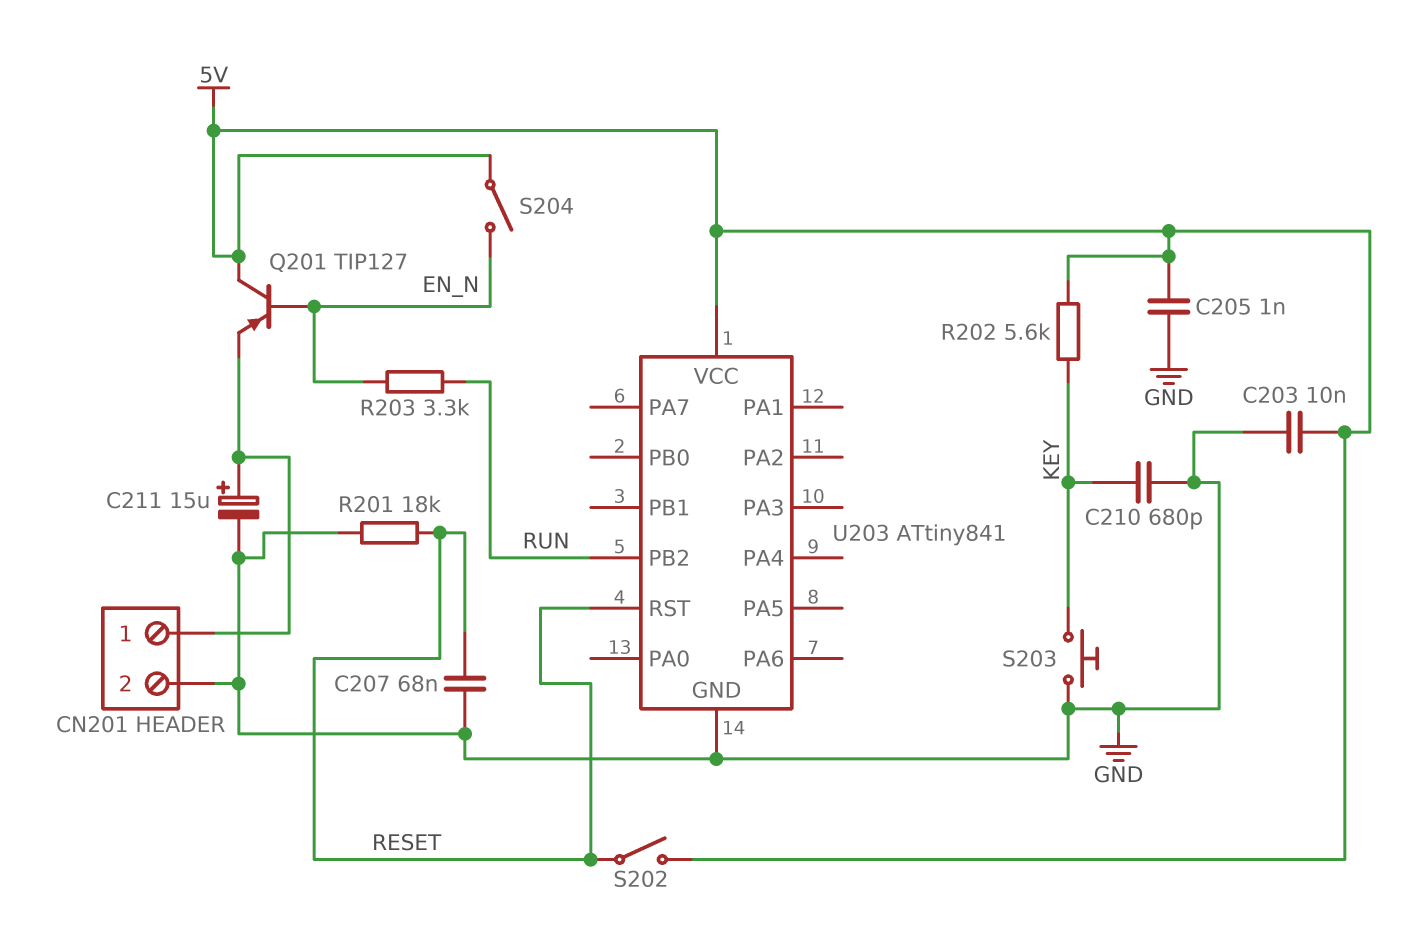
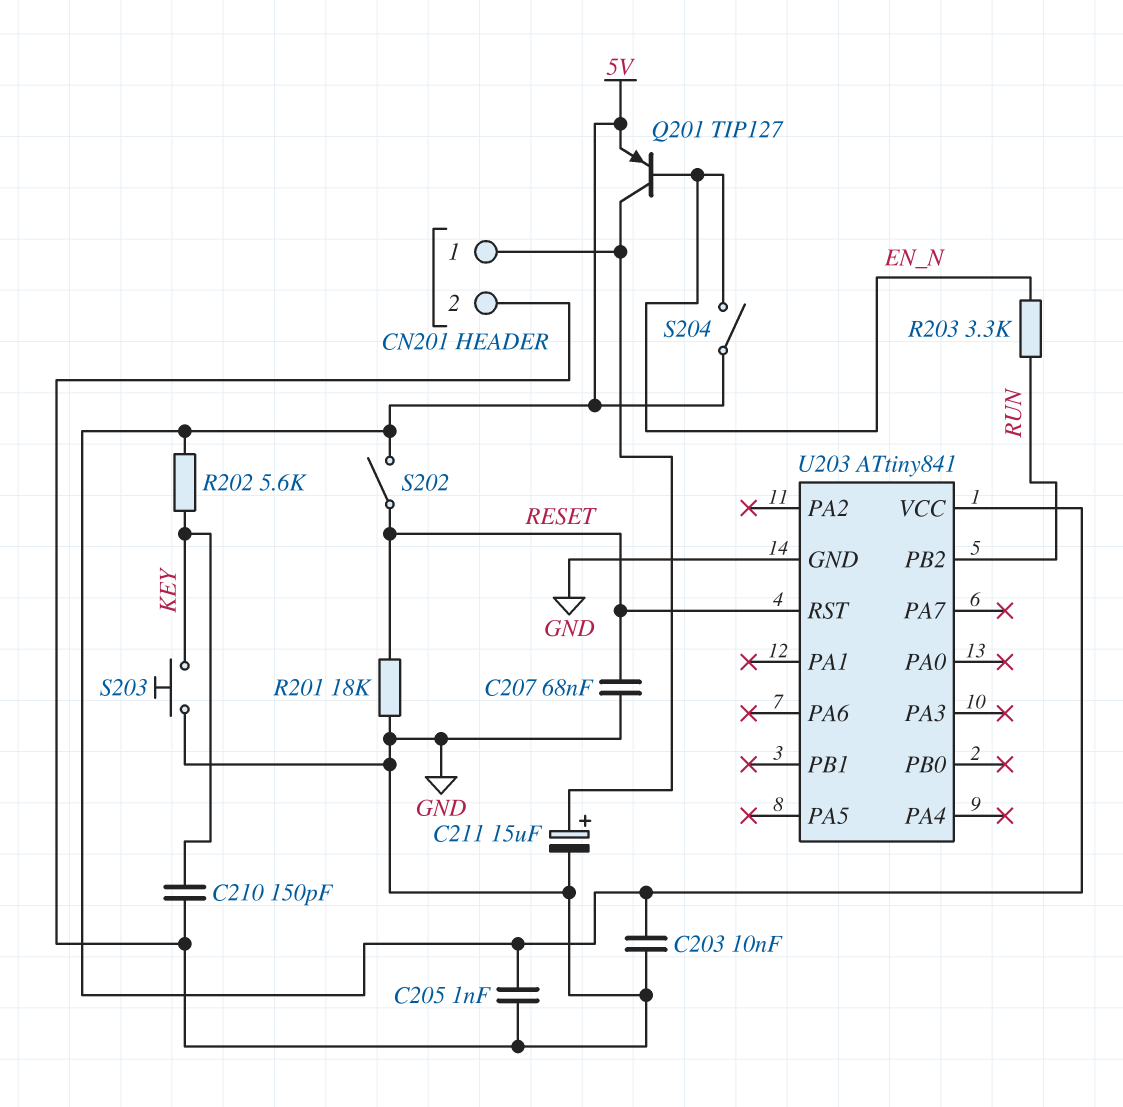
C210: 680pF (GND, KEY) -> 150pF (GND, KEY)
Q201: PNP TIP127 (B EN_N, C 5V, E CN201/1) -> PNP TIP127 (B EN_N, C CN201/1, E 5V)

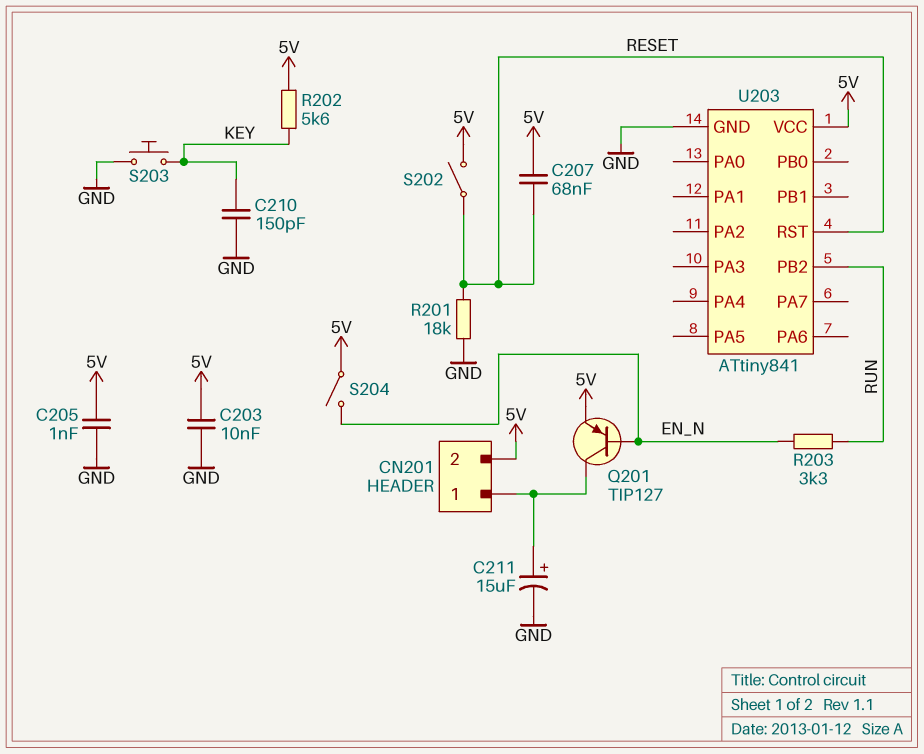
C207: 68nF (GND, RESET) -> 68nF (5V, RESET)
CN201 pin 2: GND -> 5V

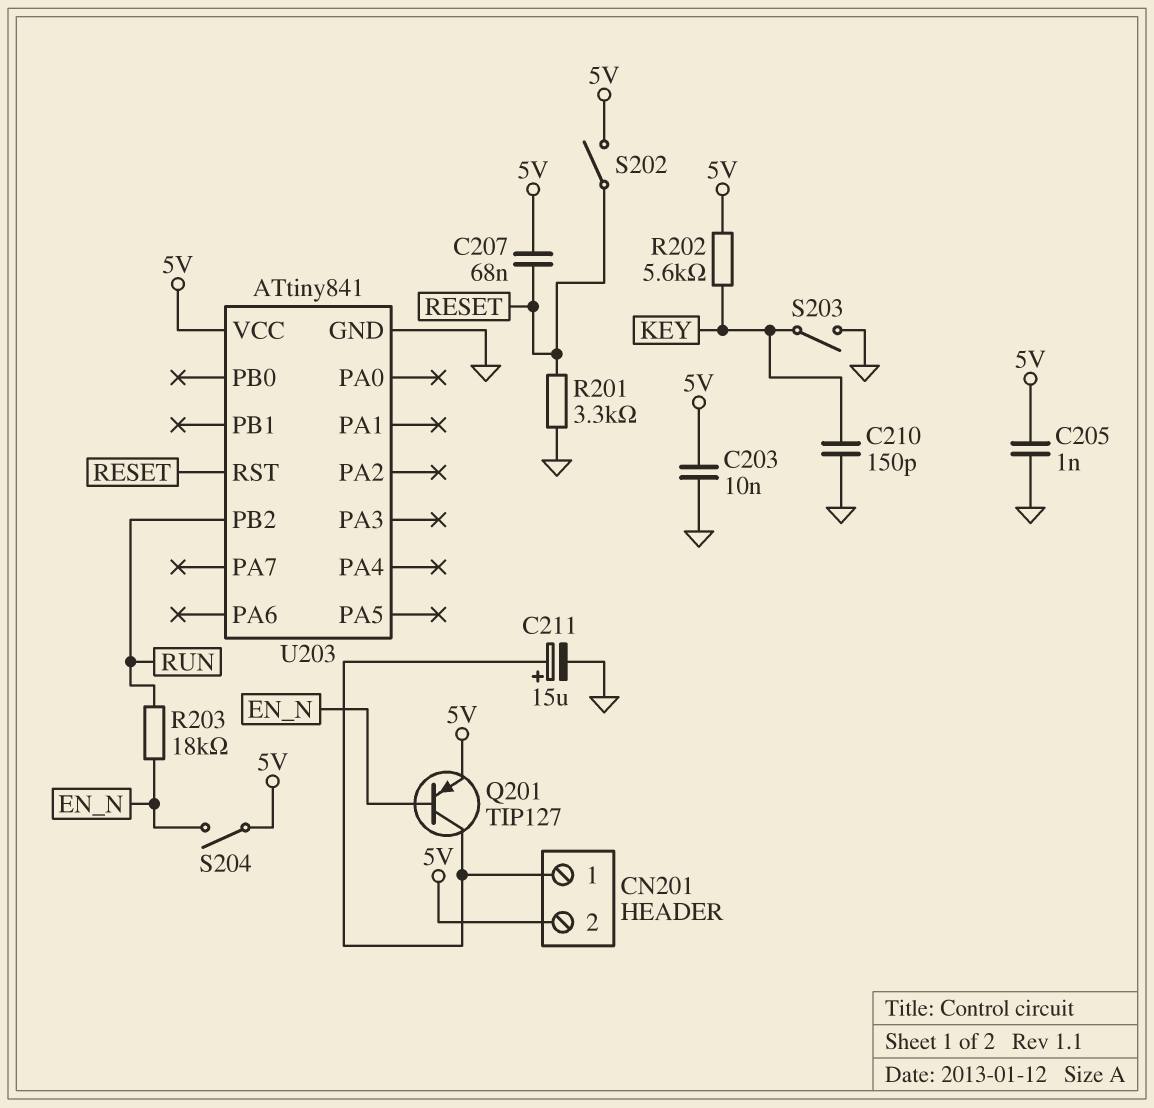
R201: 18k (GND, RESET) -> 3.3k (GND, RESET)
R203: 3.3k (EN_N, RUN) -> 18k (EN_N, RUN)
S203: button (GND, KEY) -> switch (GND, KEY)

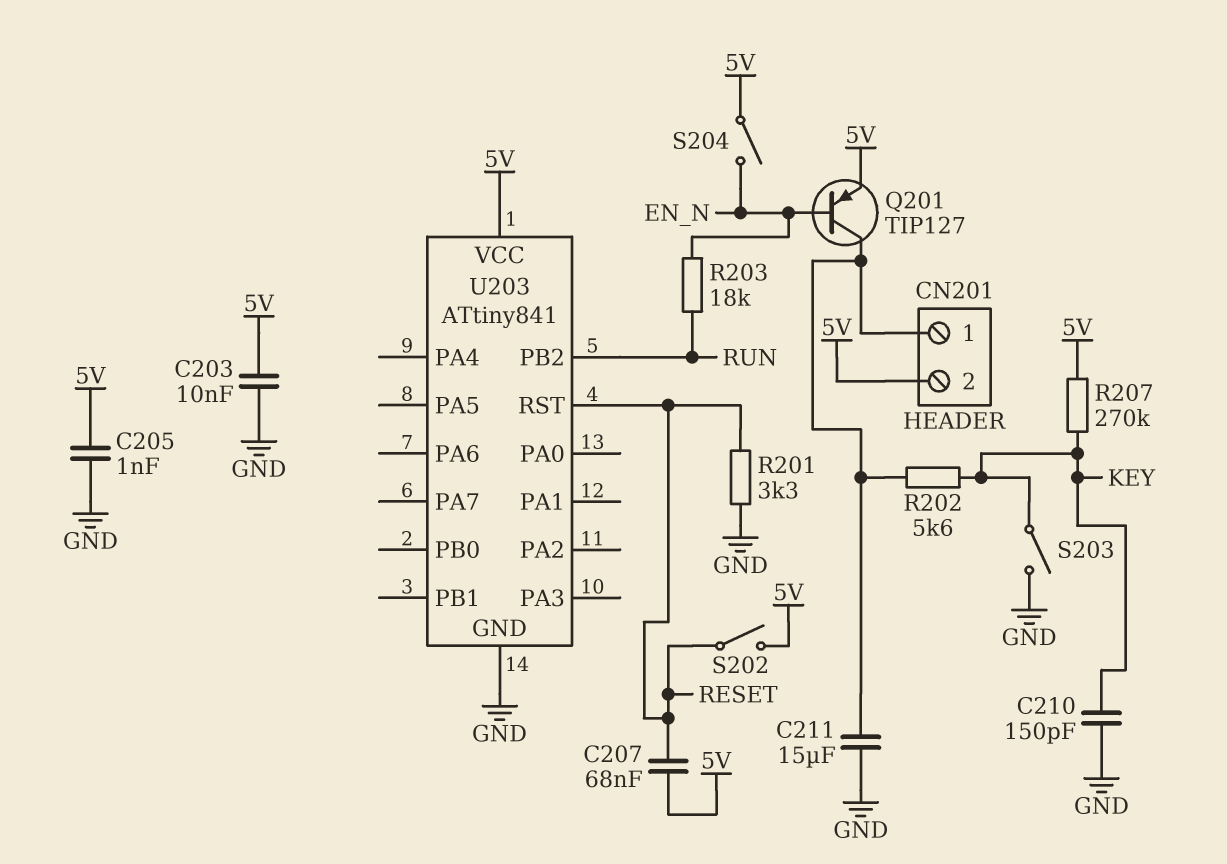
C211: 15uF (plus CN201/1, minus GND) -> 15uF (CN201/1, GND)
R202: 5.6k (5V, KEY) -> 5.6k (CN201/1, KEY)
R207: none -> 270k (5V, KEY)

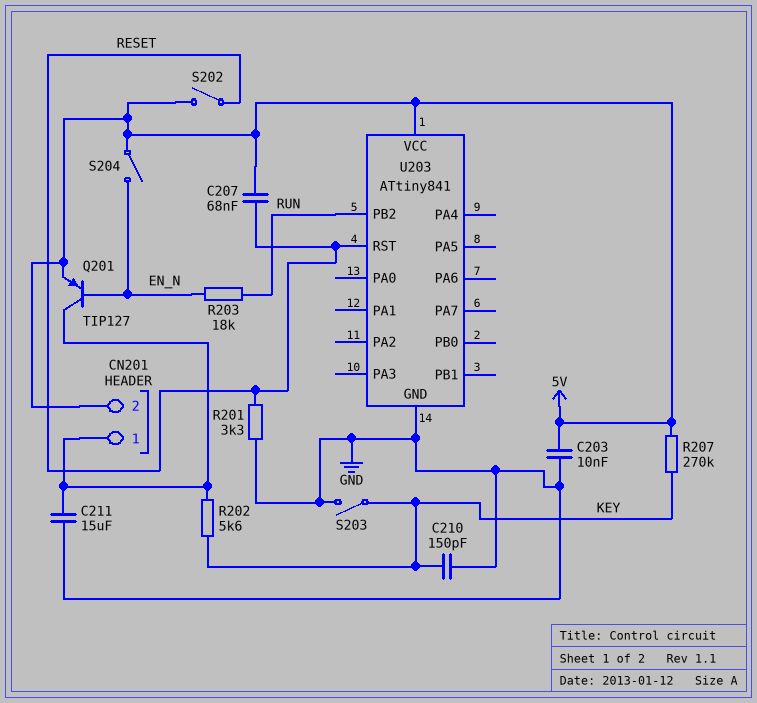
C205: 1nF (5V, GND) -> none

